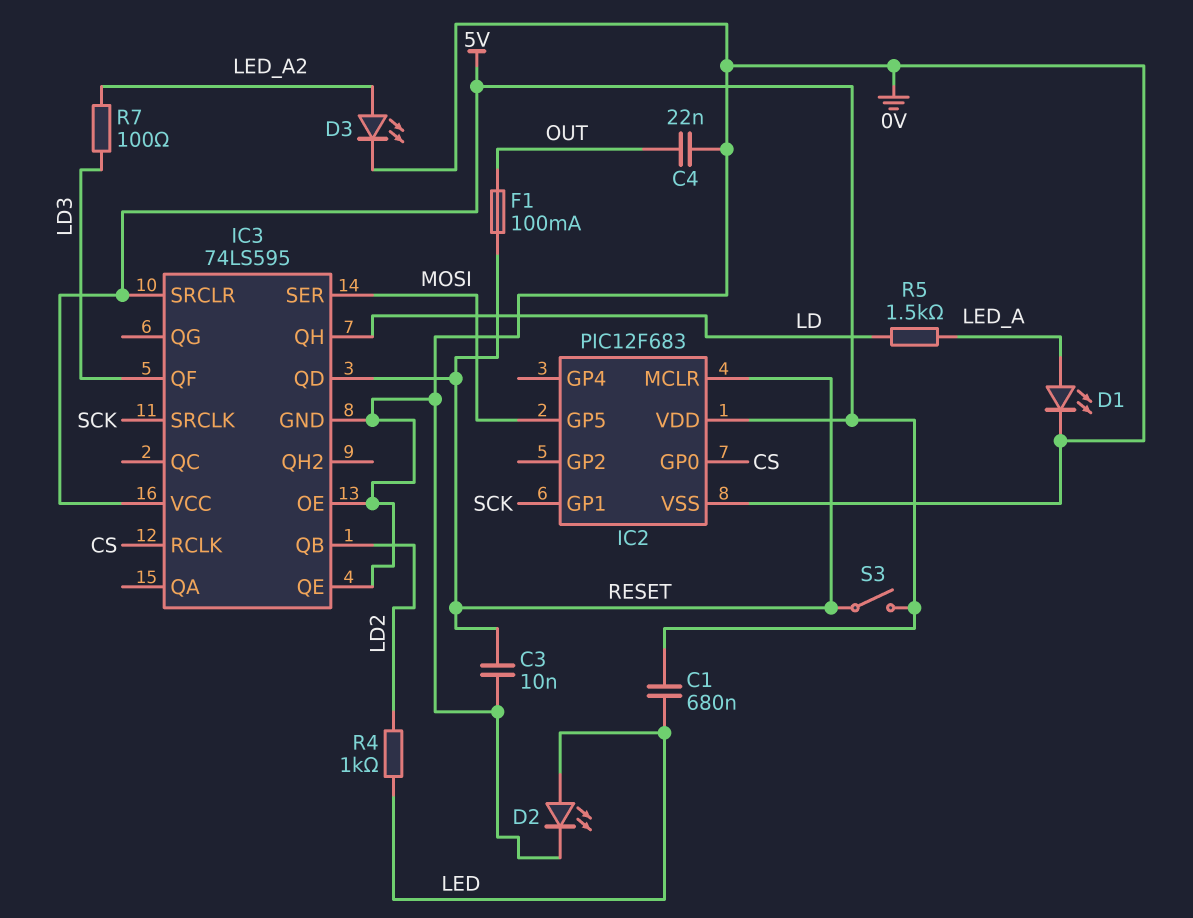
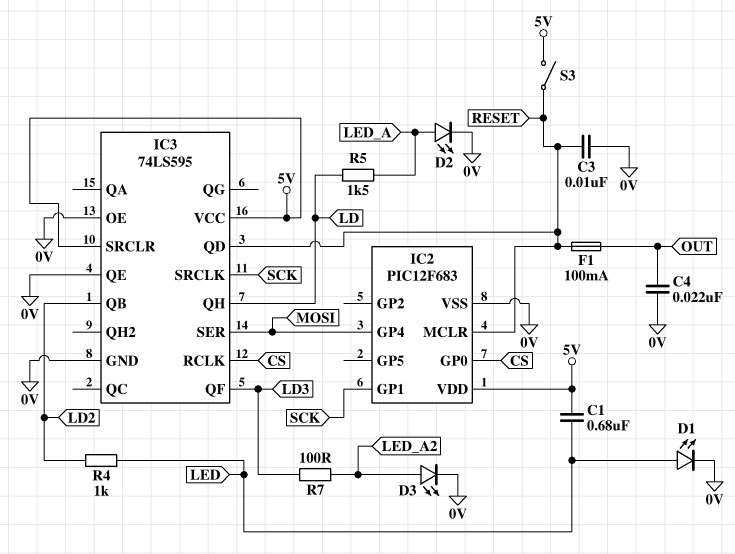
D1: LED (A LED_A, K 0V) -> LED (A LED, K 0V)
D2: LED (A LED, K 0V) -> LED (A LED_A, K 0V)
IC2 pin GP4: none -> MOSI
IC2 pin GP5: MOSI -> none

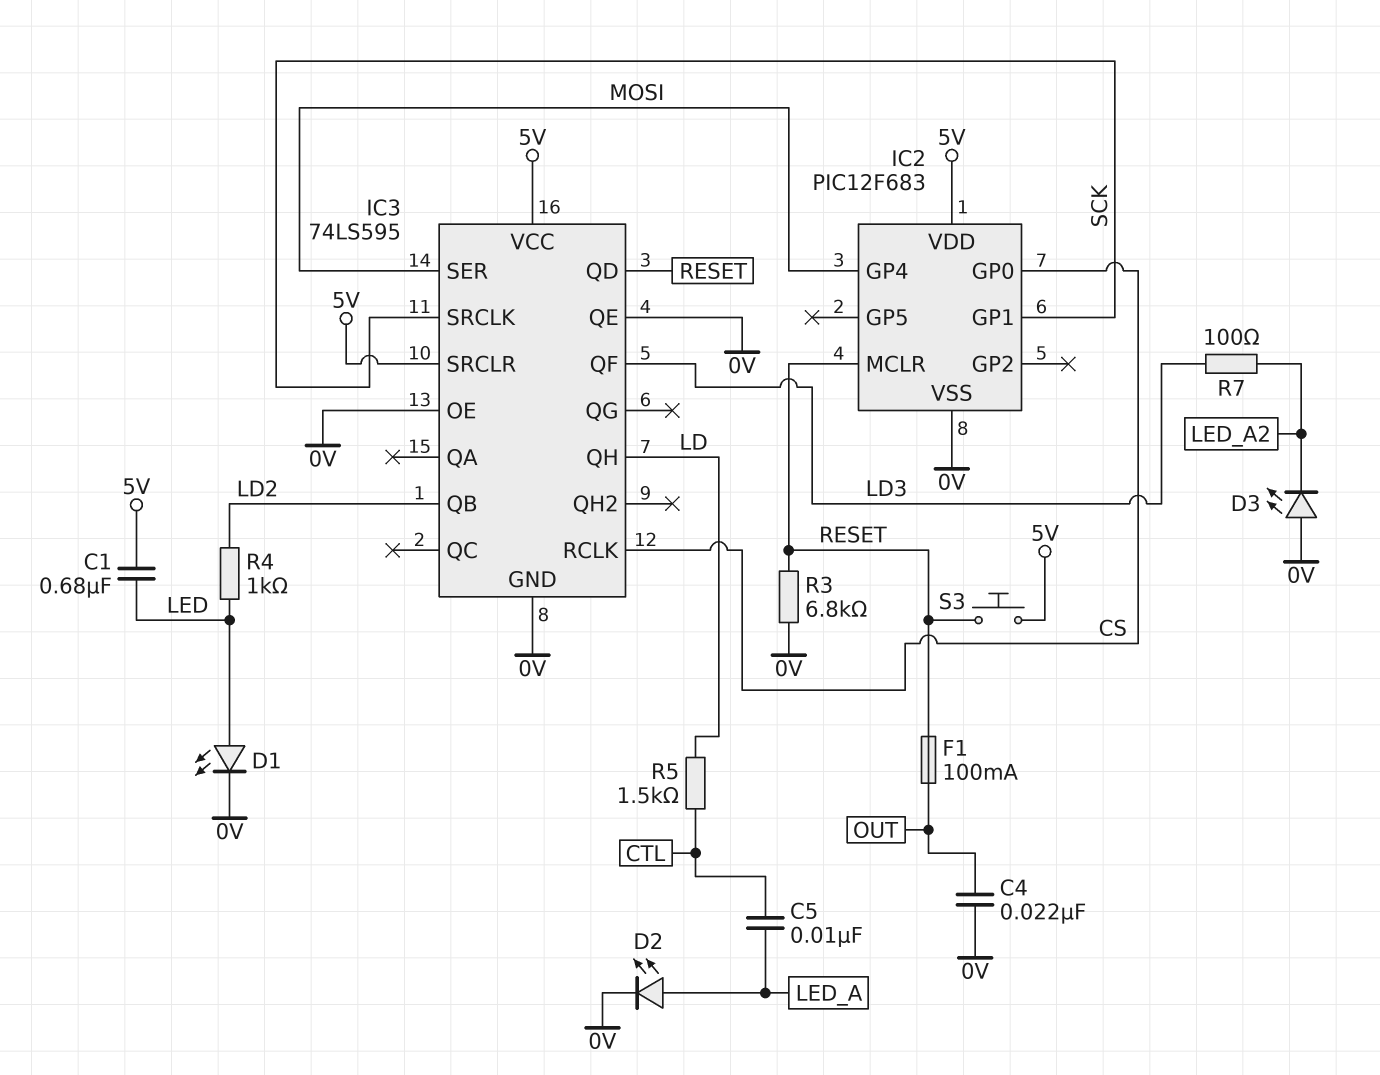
C3: 10nF (0V, RESET) -> none
C5: none -> 10nF (CTL, LED_A)
D3: LED (A LED_A2, K 0V) -> LED (A 0V, K LED_A2)
R3: none -> 6.8k (0V, RESET)
R5: 1.5k (LD, LED_A) -> 1.5k (CTL, LD)
S3: switch (5V, RESET) -> button (5V, RESET)

